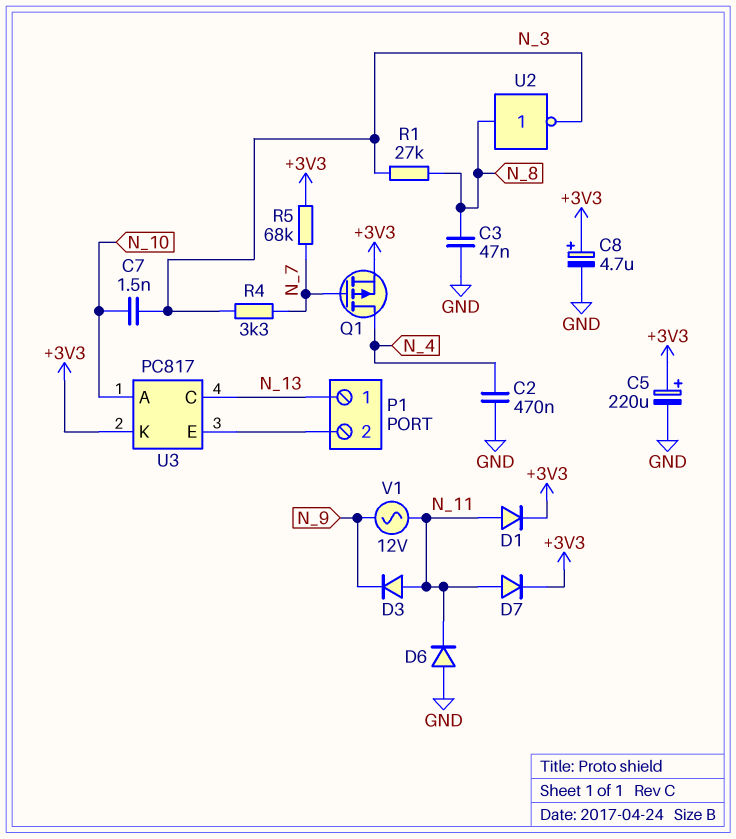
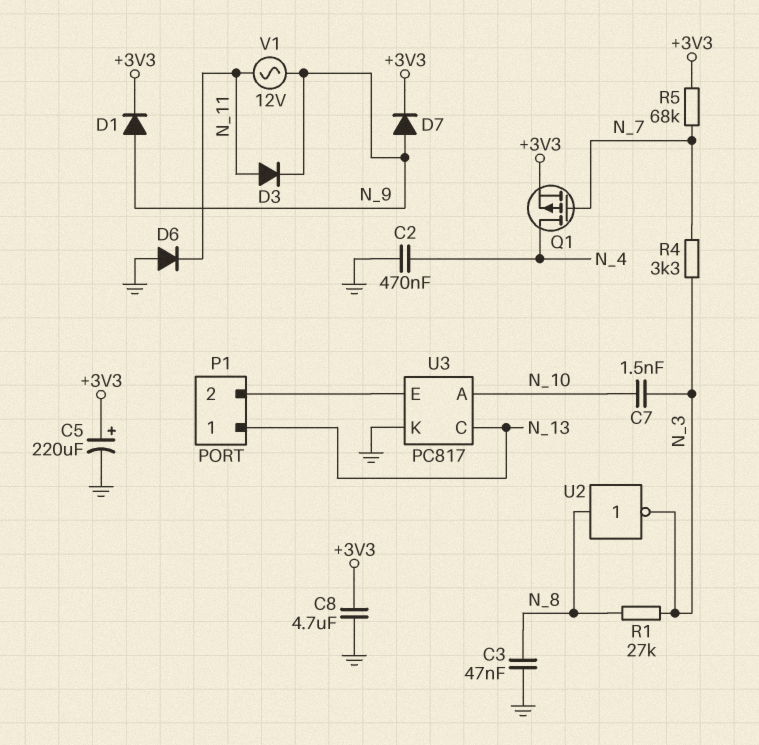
C8: 4.7uF (plus +3V3, minus GND) -> 4.7uF (+3V3, GND)
D1: diode (A N_11, K +3V3) -> diode (A N_9, K +3V3)
D7: diode (A N_11, K +3V3) -> diode (A N_9, K +3V3)
U3 pin K: +3V3 -> GND

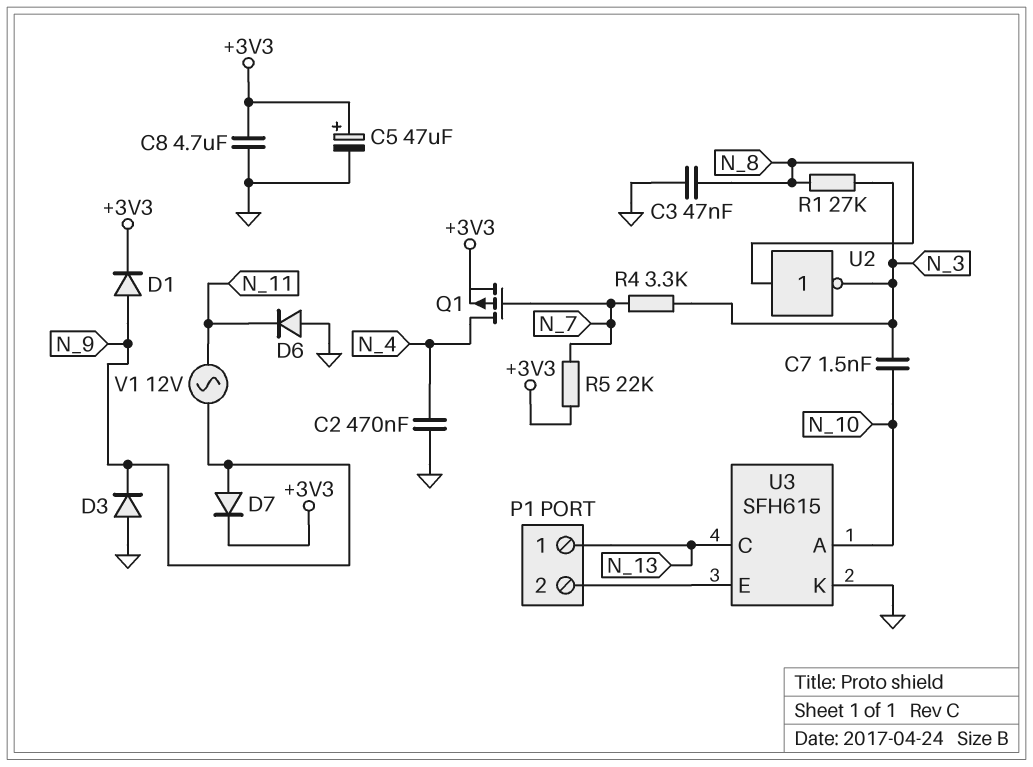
C5: 220uF (plus +3V3, minus GND) -> 47uF (plus +3V3, minus GND)
D3: diode (A N_11, K N_9) -> diode (A GND, K N_9)
R5: 68k (+3V3, N_7) -> 22k (+3V3, N_7)
U3: PC817 -> SFH615

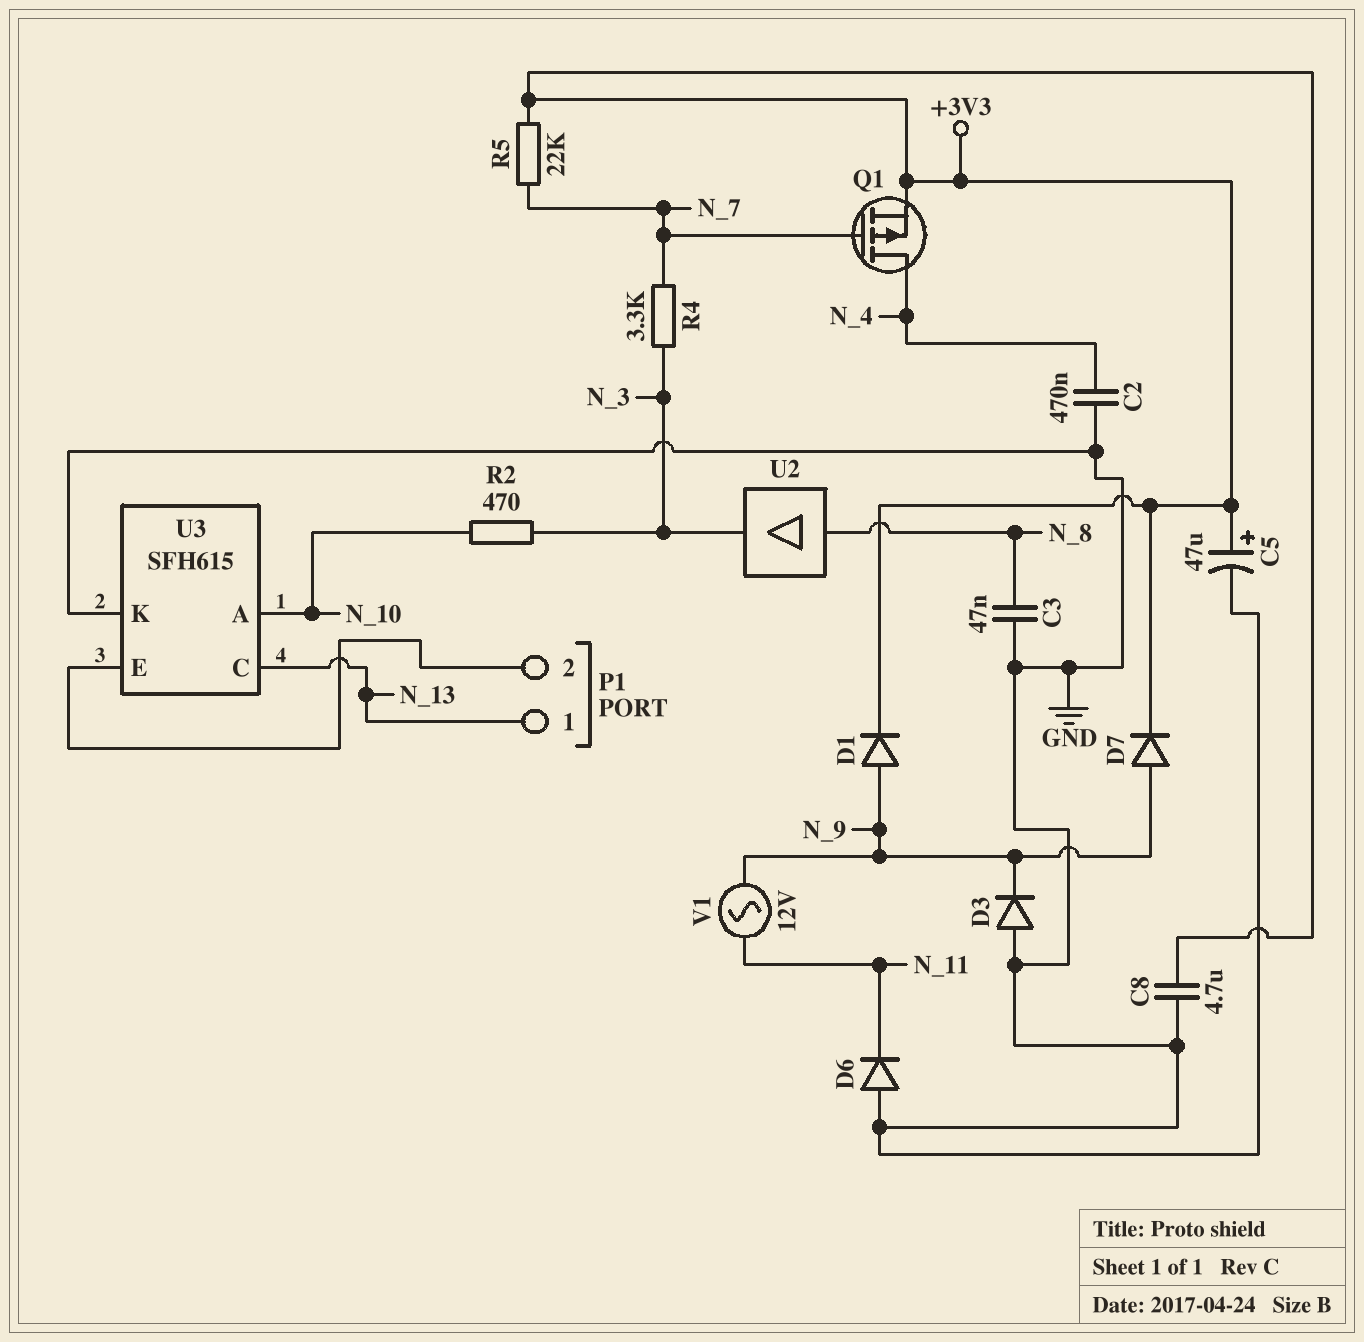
C7: 1.5nF (N_3, N_10) -> none
R1: 27k (N_3, N_8) -> none
R2: none -> 470 (N_3, N_10)
U2: NOT (in N_8, out N_3) -> buffer (in N_8, out N_3)

